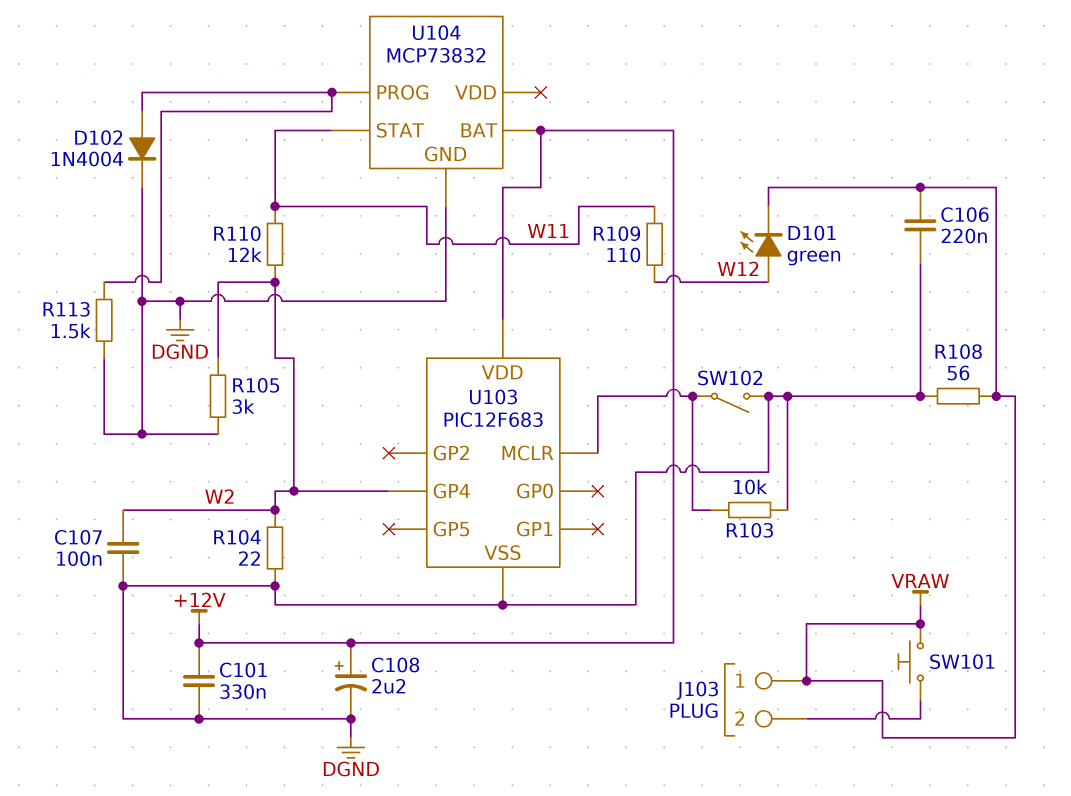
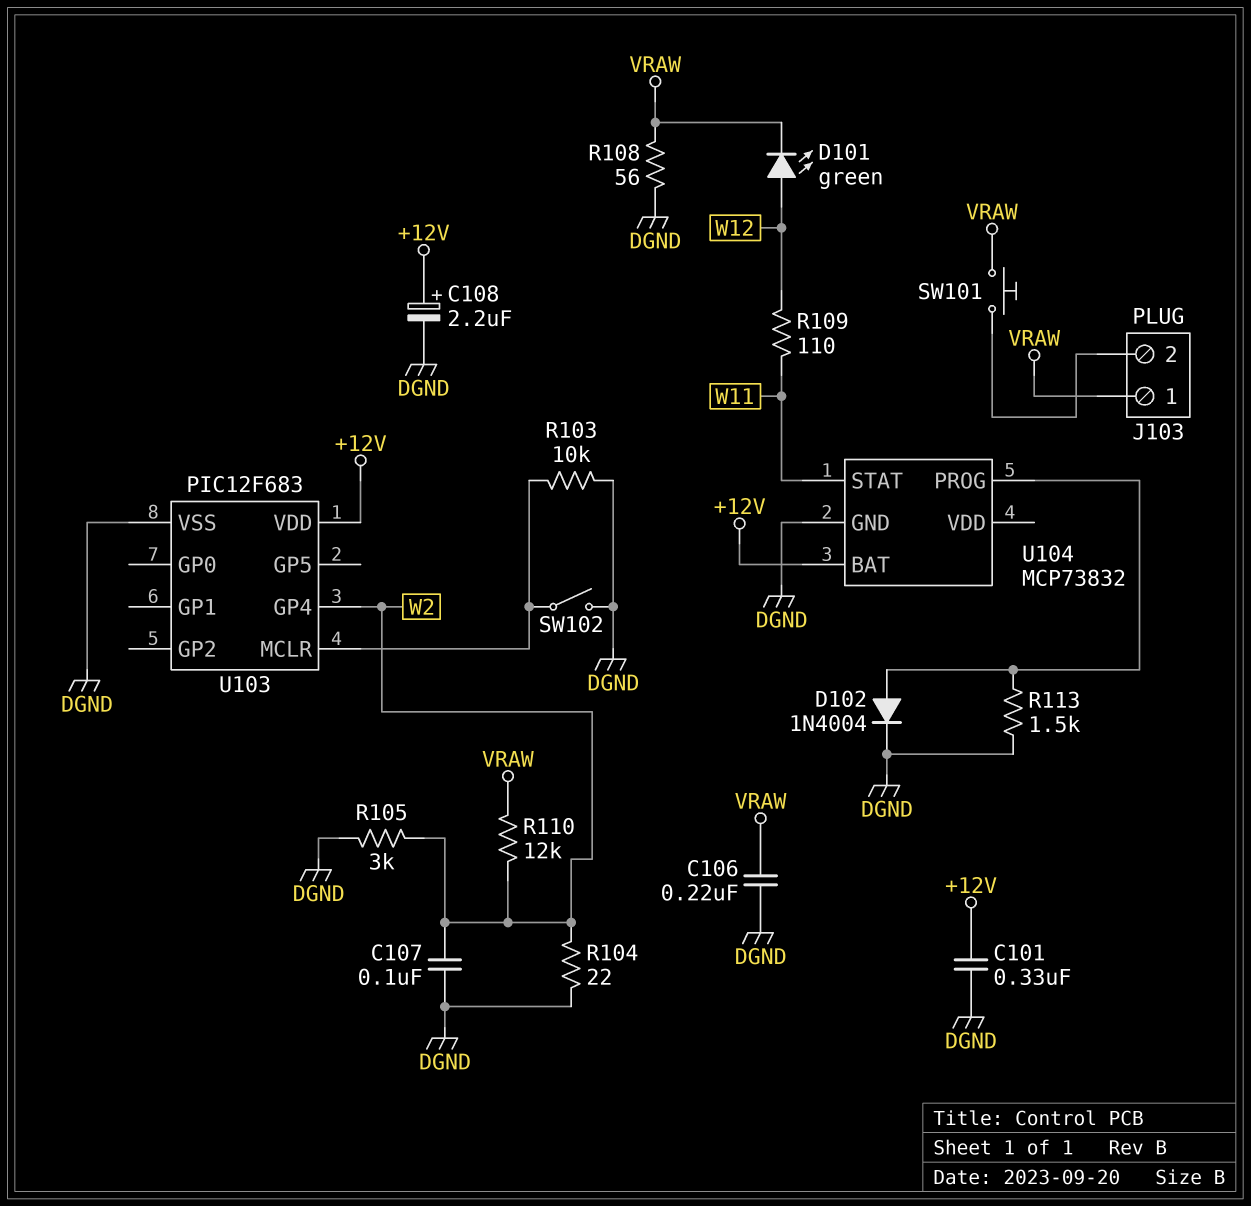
R110: 12k (W2, W11) -> 12k (VRAW, W2)

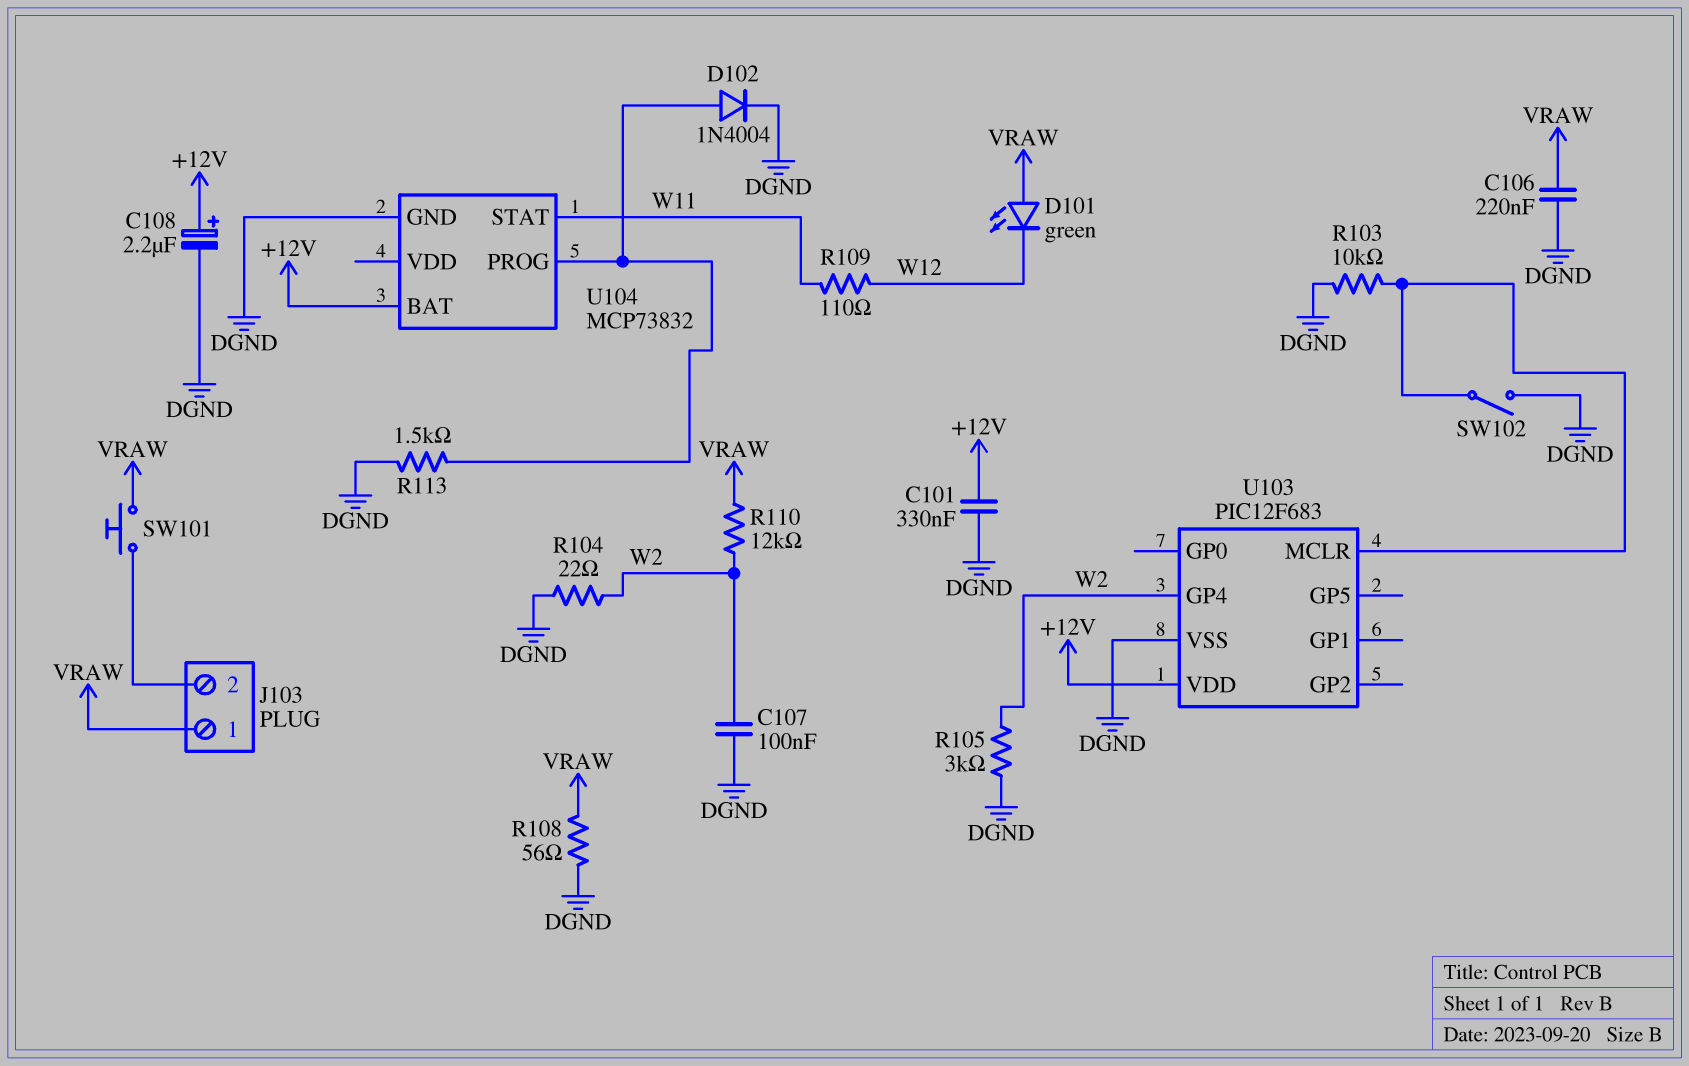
D101: LED green (A W12, K VRAW) -> LED green (A VRAW, K W12)

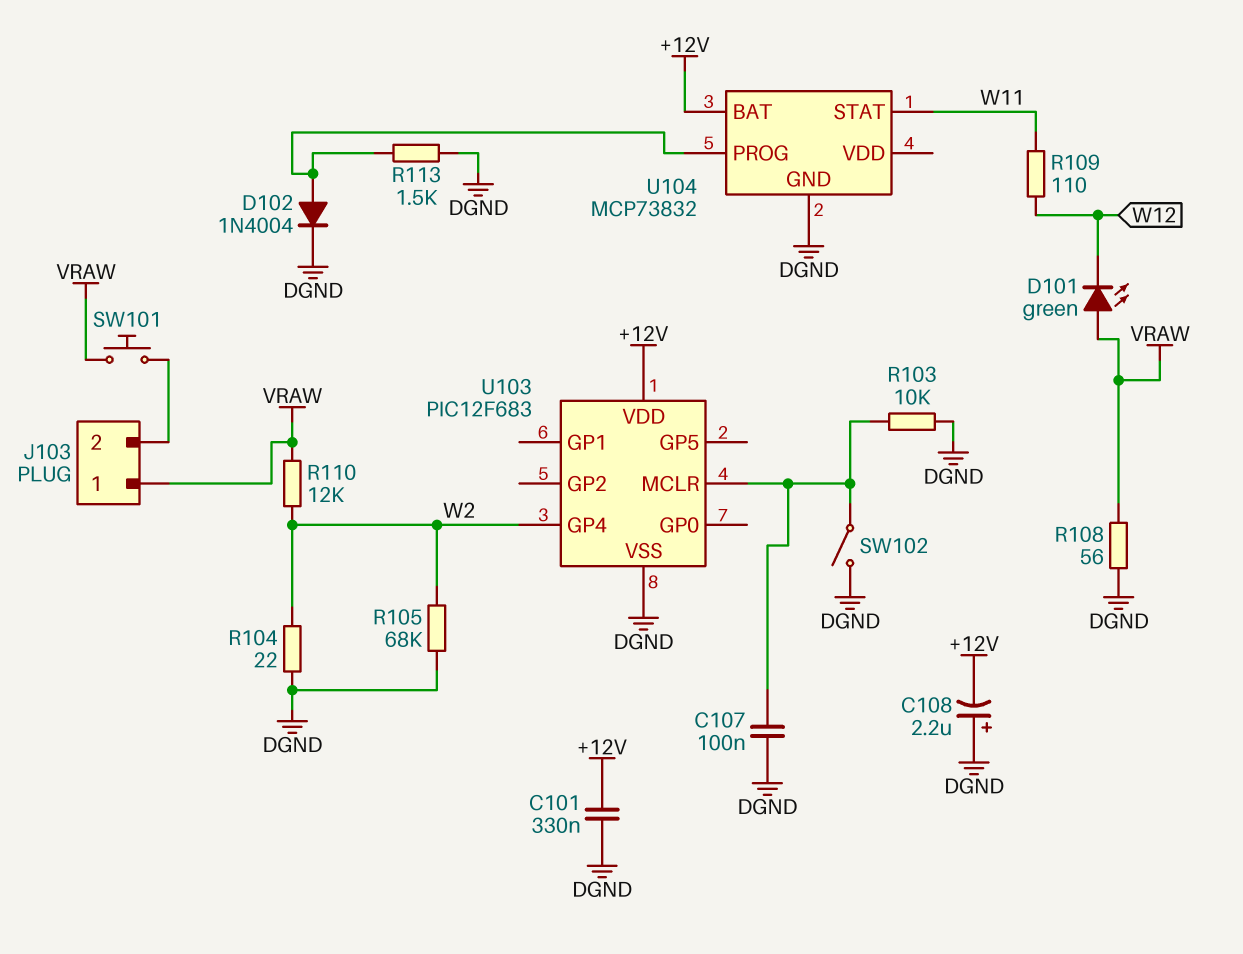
C106: 220nF (DGND, VRAW) -> none
C107: 100nF (DGND, W2) -> 100nF (DGND, U103/MCLR)
C108: 2.2uF (plus +12V, minus DGND) -> 2.2uF (plus DGND, minus +12V)
R105: 3k (DGND, W2) -> 68k (DGND, W2)

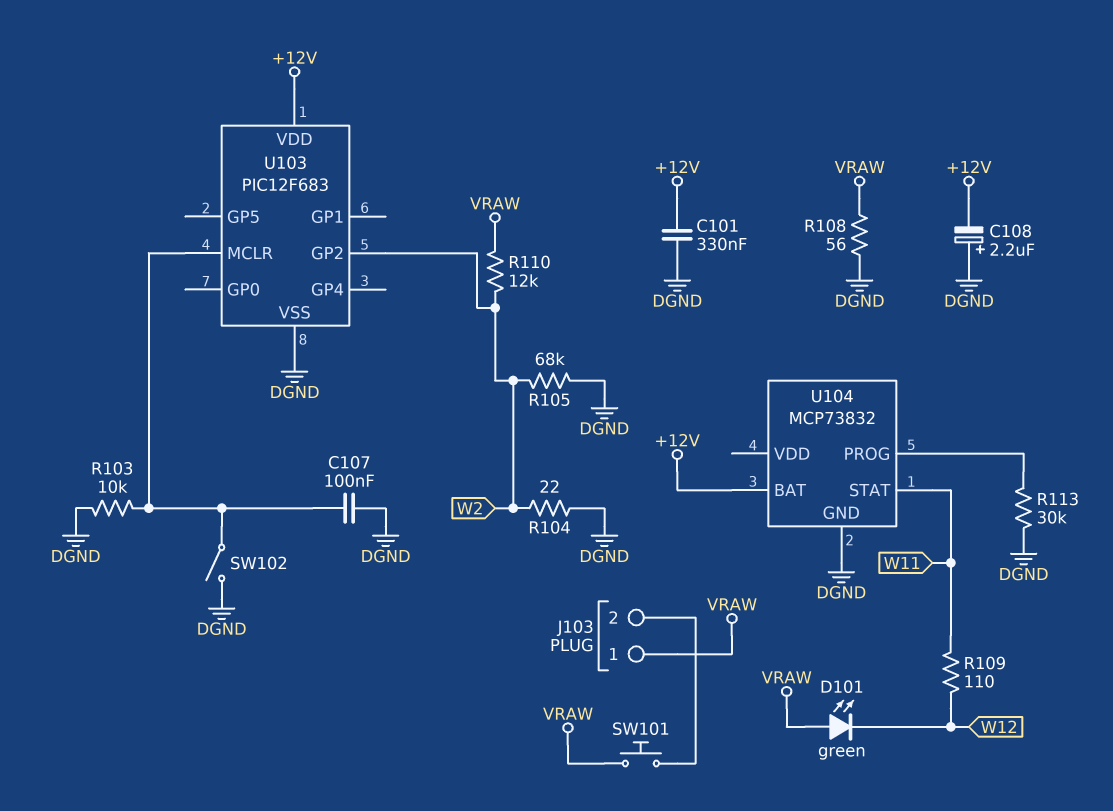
D102: diode 1N4004 (A U104/PROG, K DGND) -> none
R113: 1.5k (DGND, U104/PROG) -> 30k (DGND, U104/PROG)
U103 pin GP2: none -> W2
U103 pin GP4: W2 -> none

